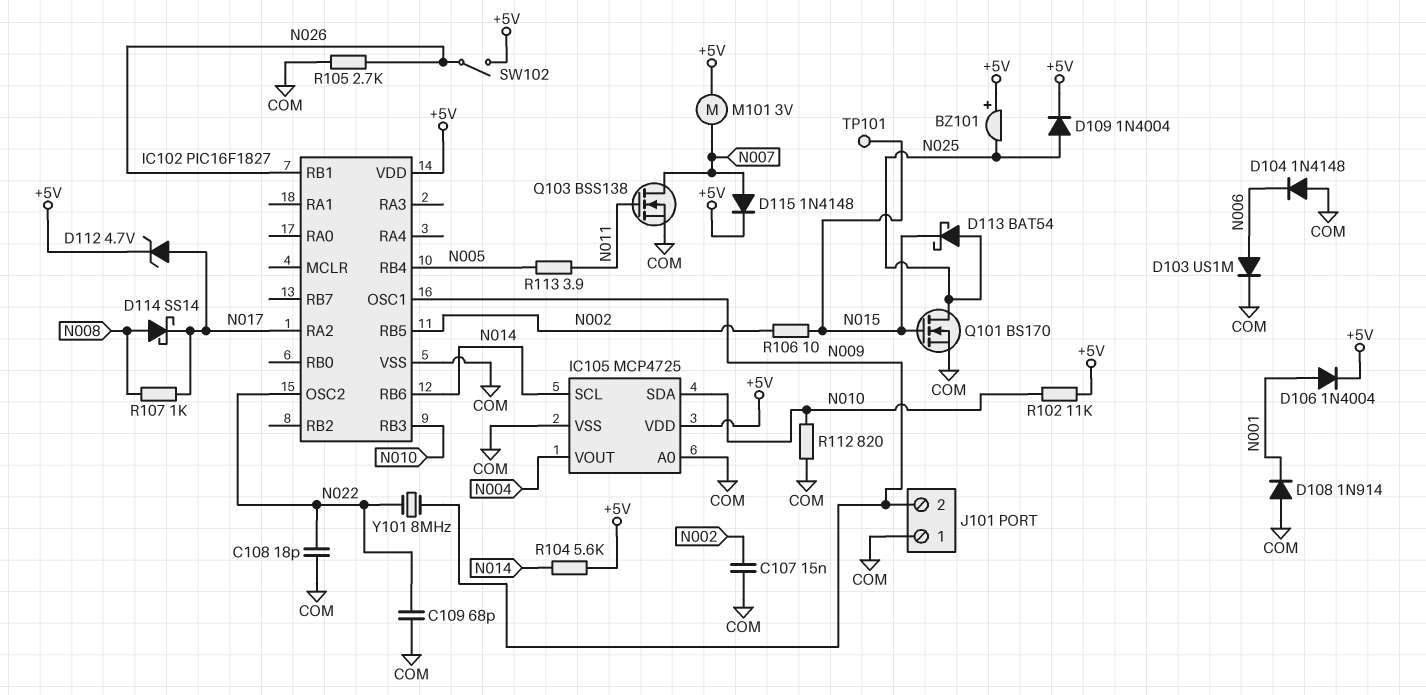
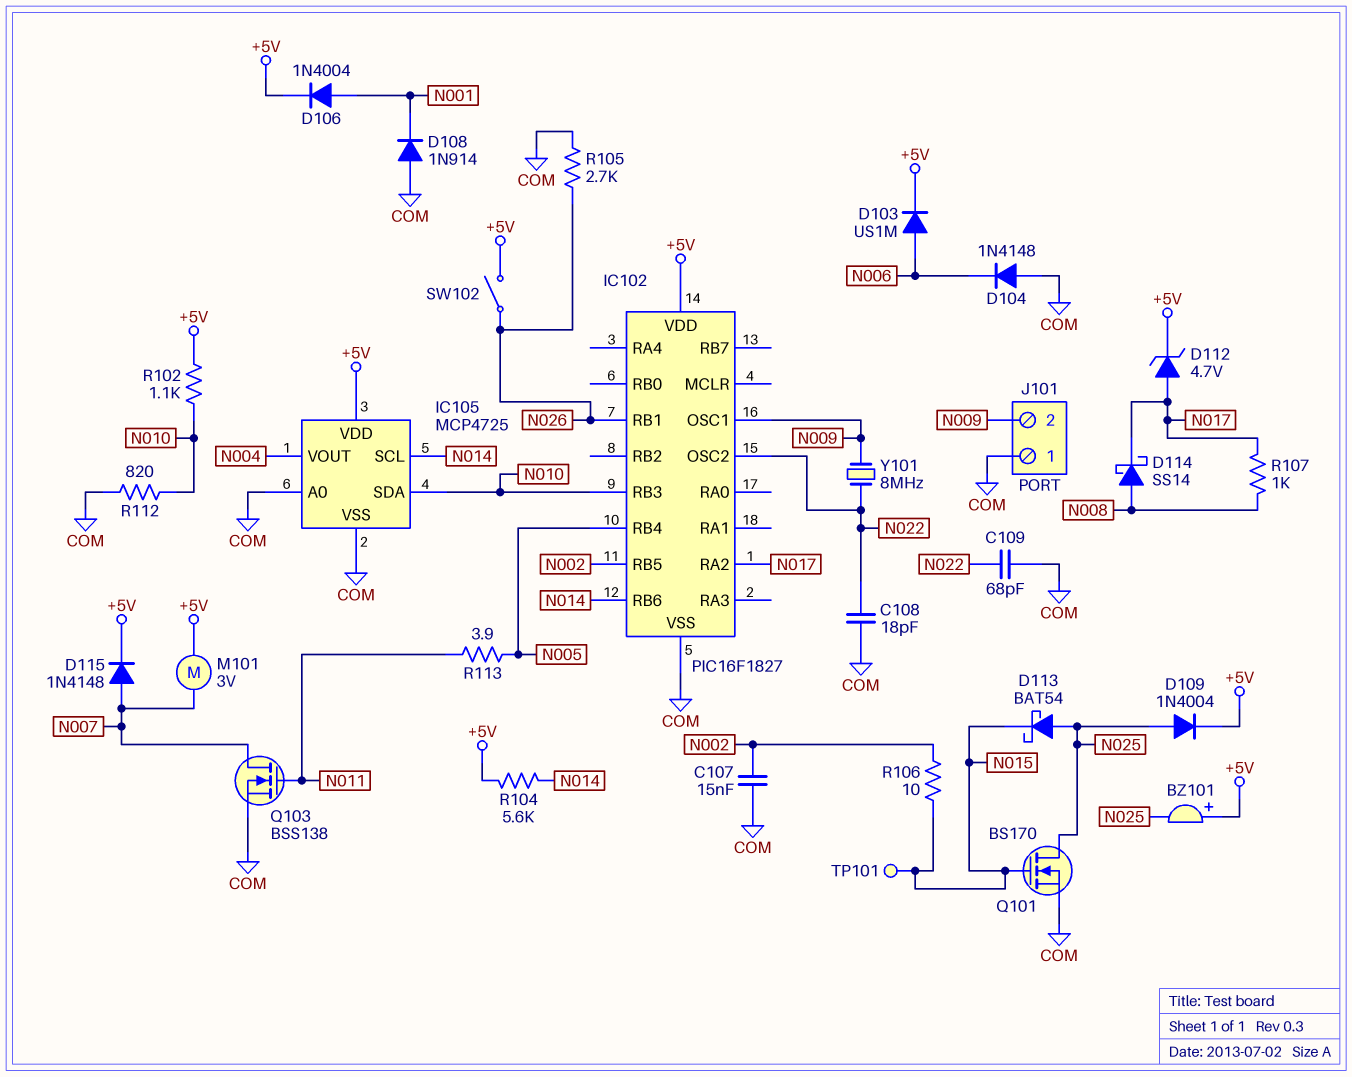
D103: diode US1M (A N006, K COM) -> diode US1M (A N006, K +5V)
R102: 11k (+5V, N010) -> 1.1k (+5V, N010)

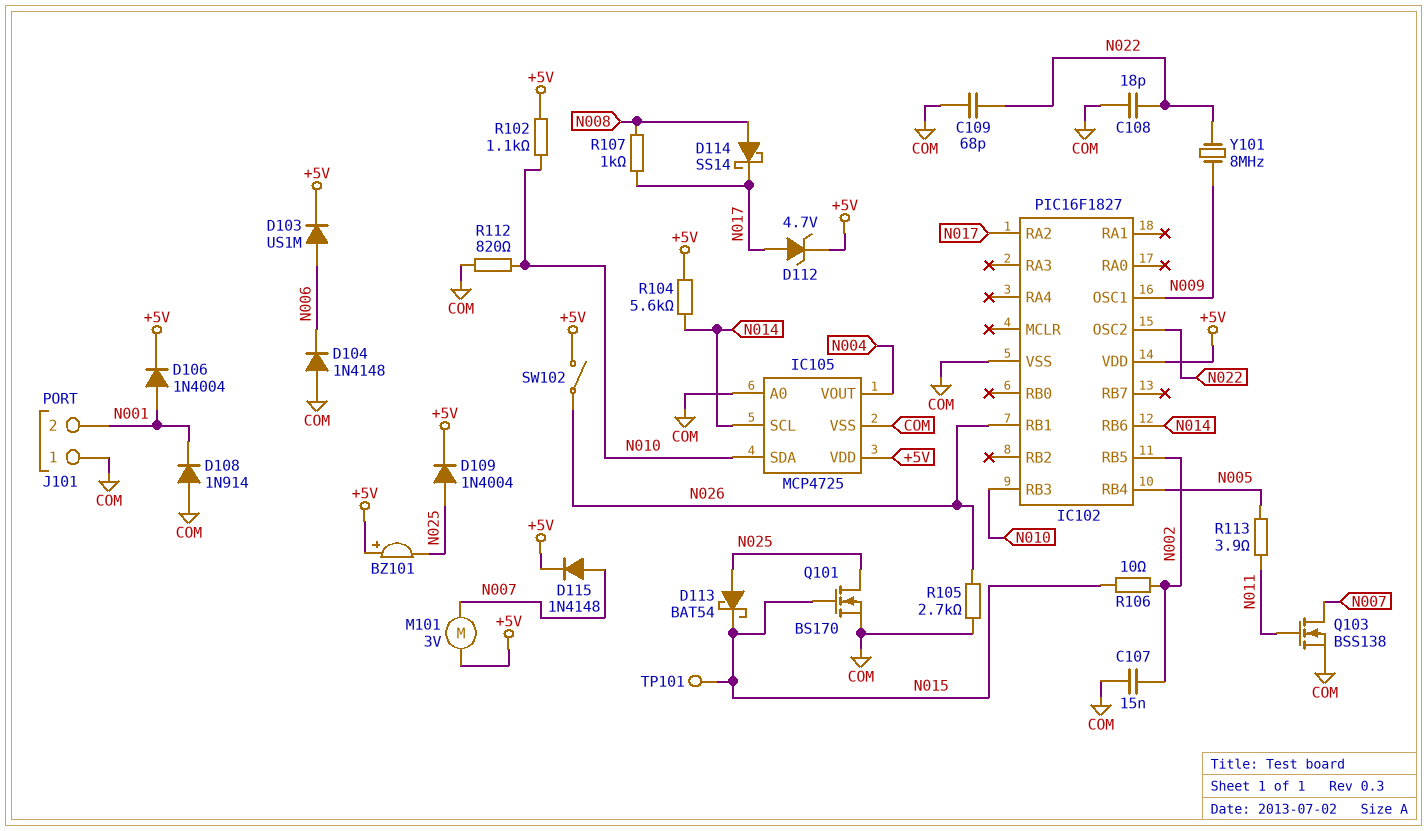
J101 pin 2: N009 -> N001

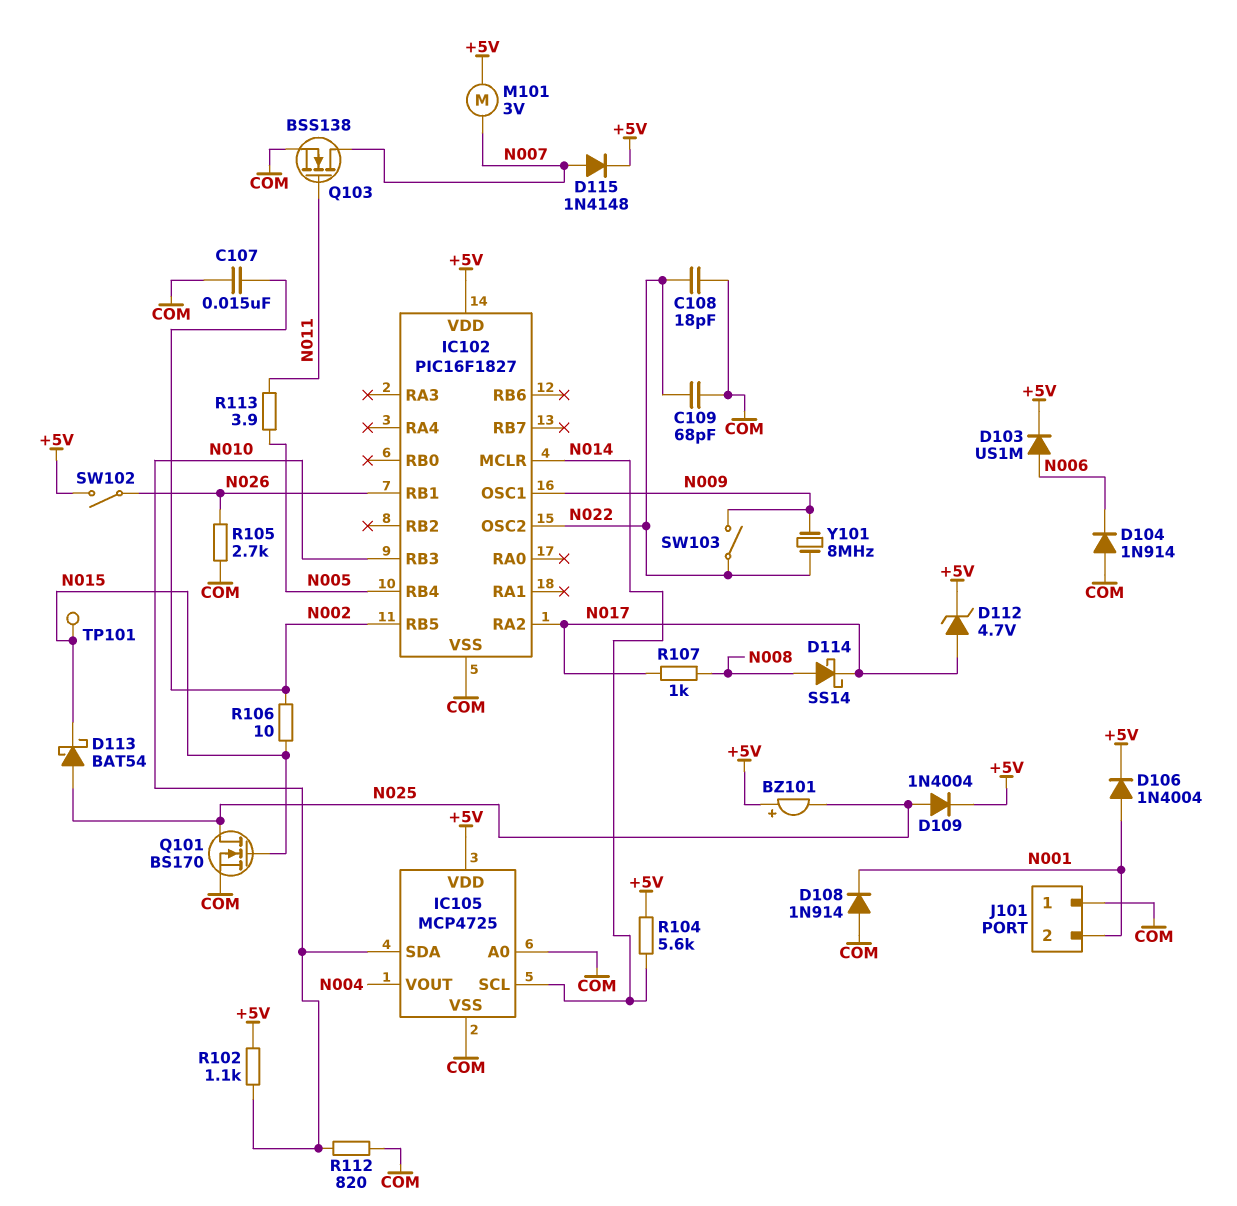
D104: diode 1N4148 (A COM, K N006) -> diode 1N914 (A COM, K N006)
IC102 pin MCLR: none -> N014
IC102 pin RB6: N014 -> none
SW103: none -> switch (N009, N022)

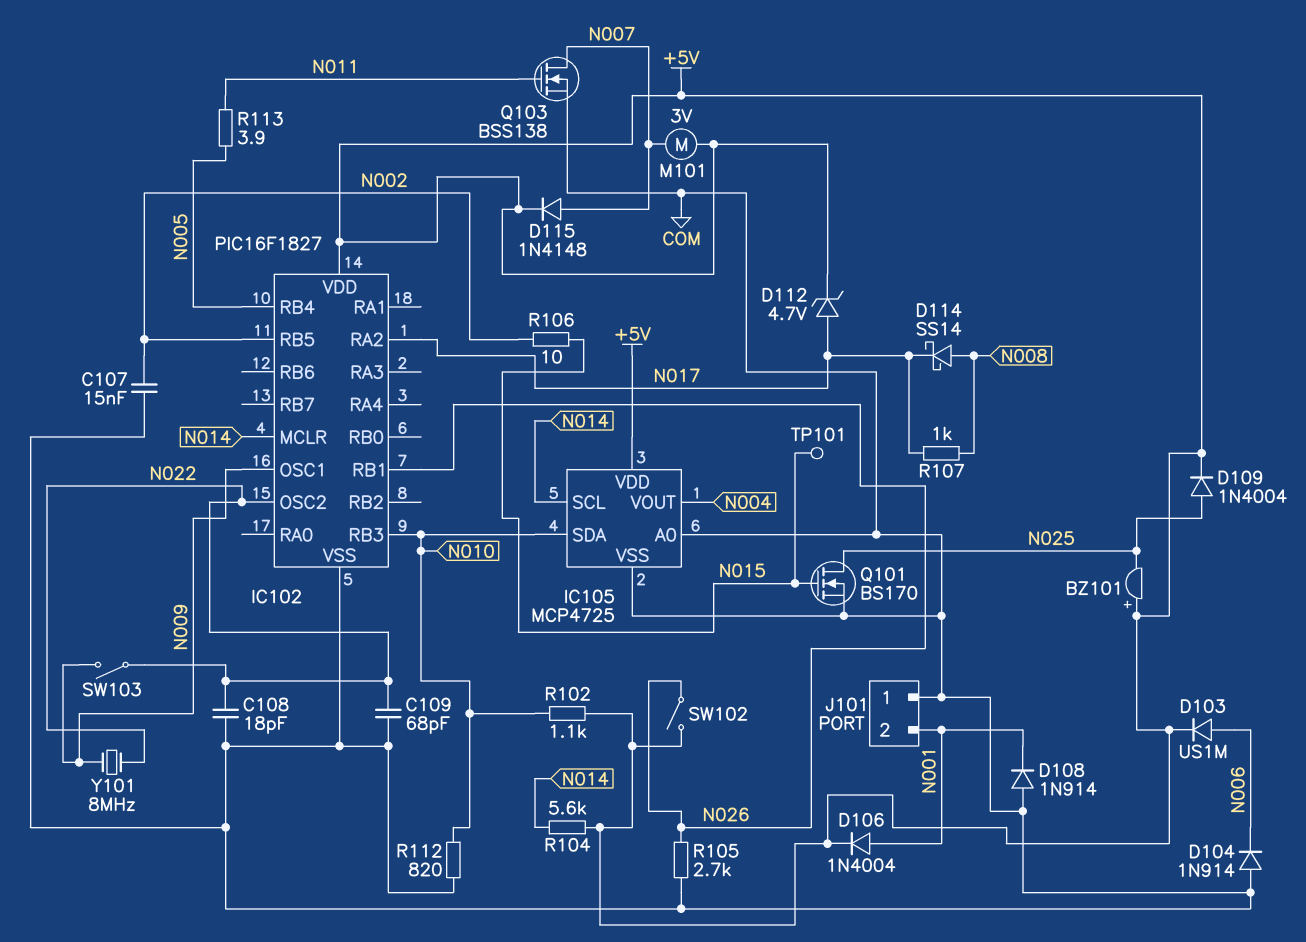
D113: schottky BAT54 (A N025, K N015) -> none

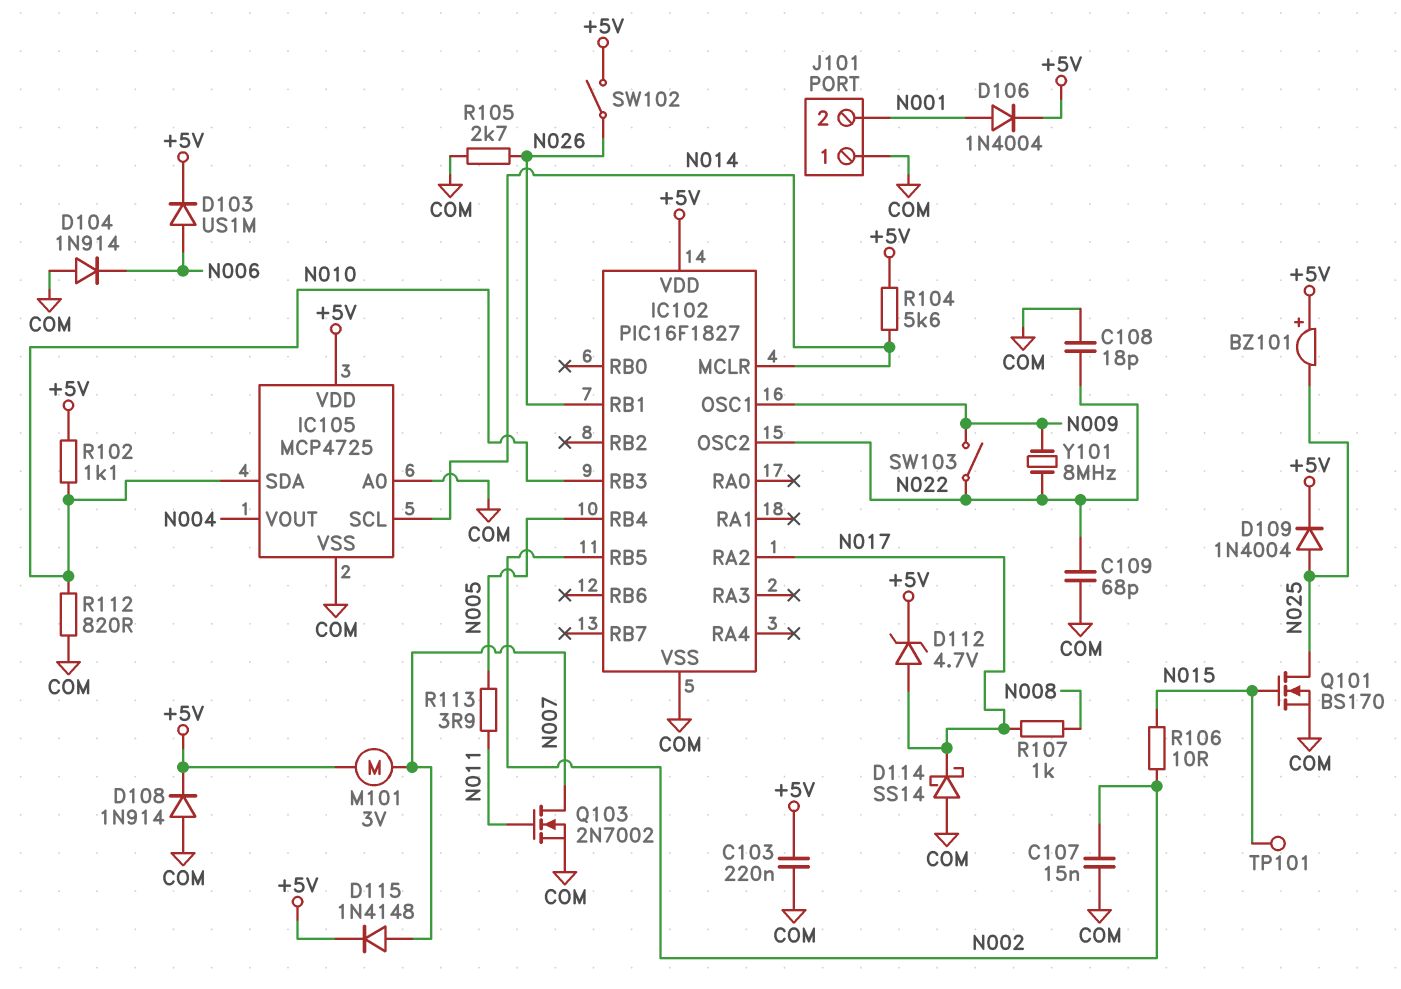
C103: none -> 220nF (+5V, COM)
D108: diode 1N914 (A COM, K N001) -> diode 1N914 (A COM, K +5V)
D114: schottky SS14 (A N008, K N017) -> schottky SS14 (A COM, K N017)
Q103: NMOS BSS138 (G N011, D N007, S COM) -> NMOS 2N7002 (G N011, D N007, S COM)

